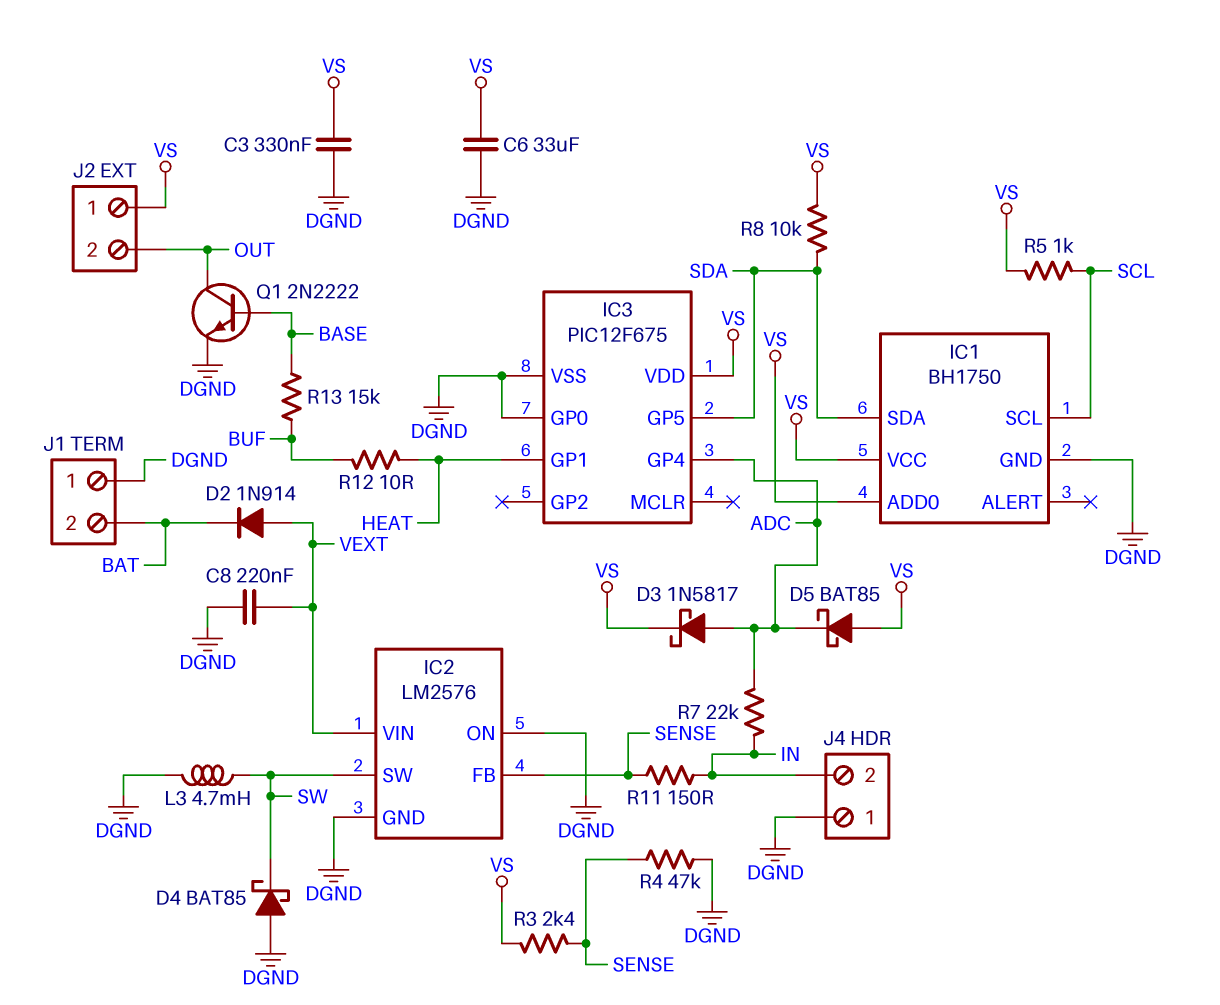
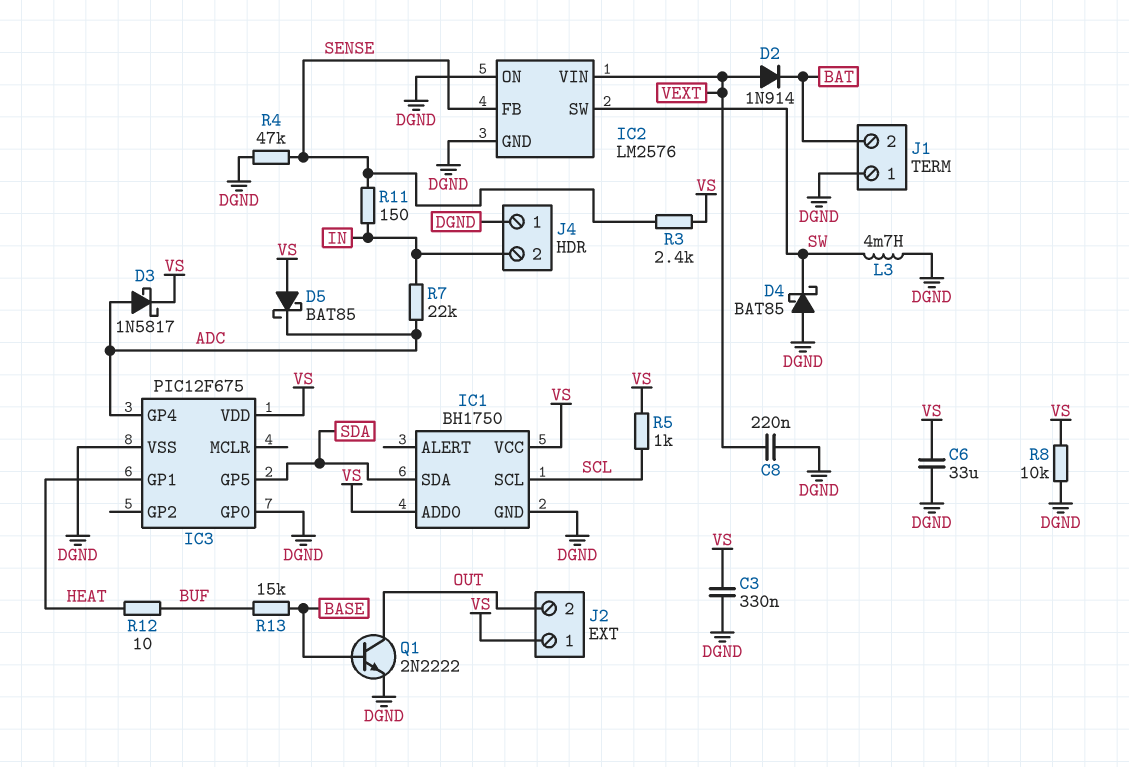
R8: 10k (SDA, VS) -> 10k (DGND, VS)

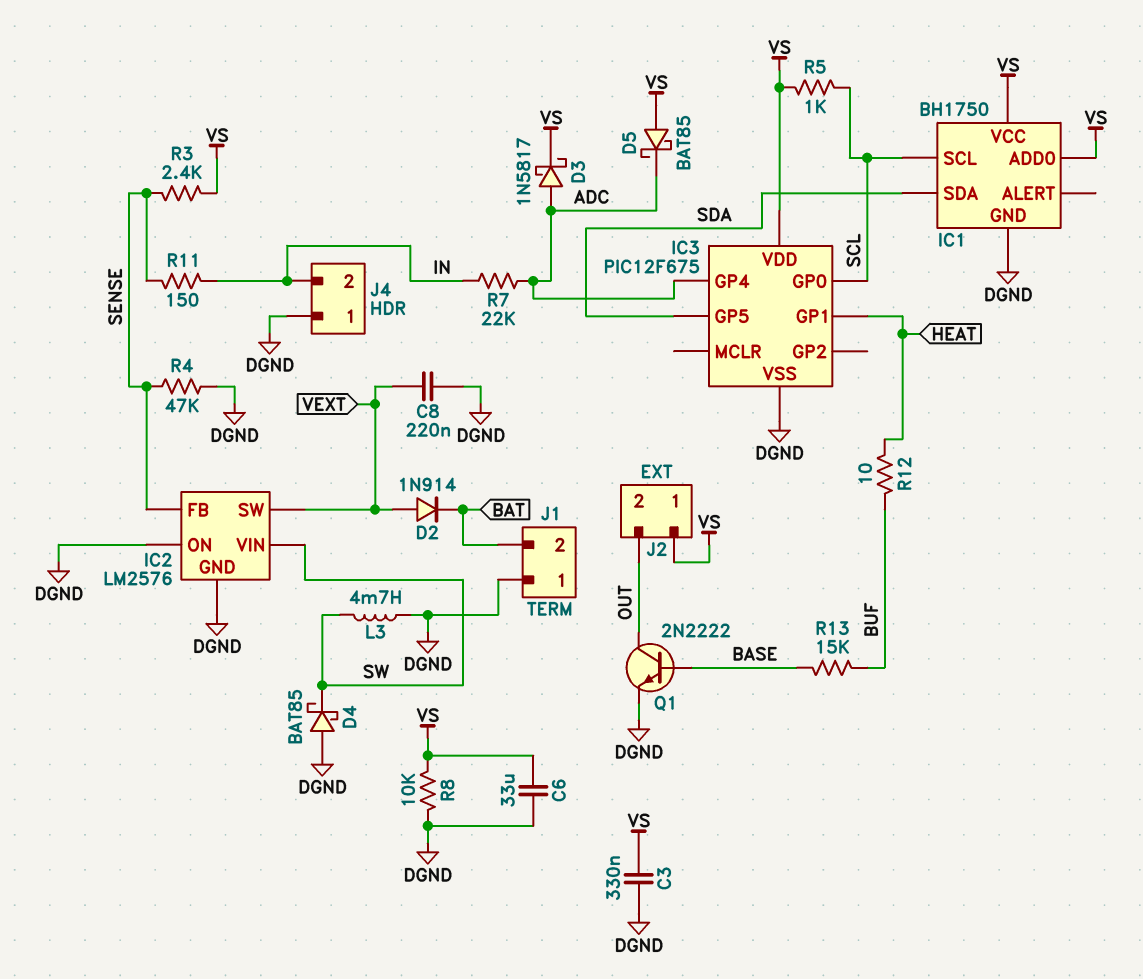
IC2 pin SW: SW -> VEXT
IC2 pin VIN: VEXT -> SW
IC3 pin GP0: DGND -> SCL

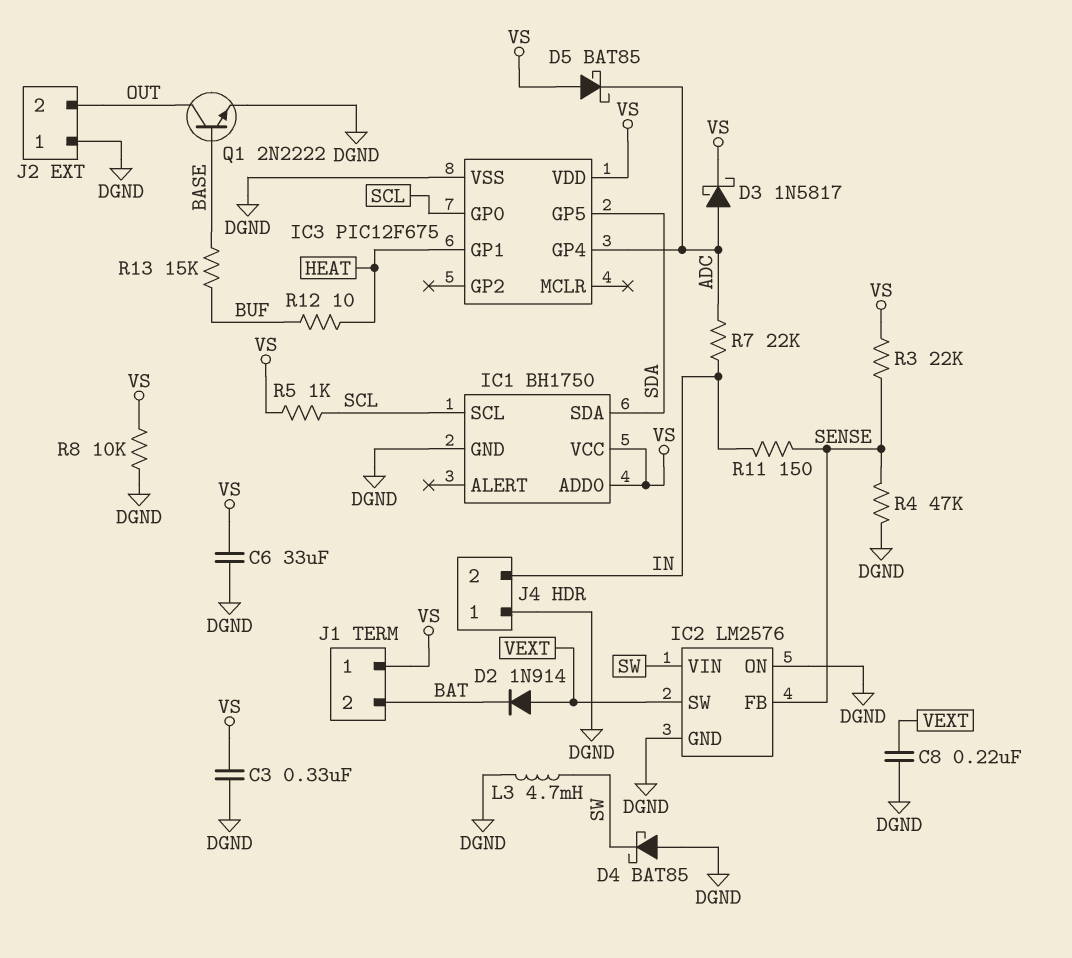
J1 pin 1: DGND -> VS
J2 pin 1: VS -> DGND
R3: 2.4k (SENSE, VS) -> 22k (SENSE, VS)

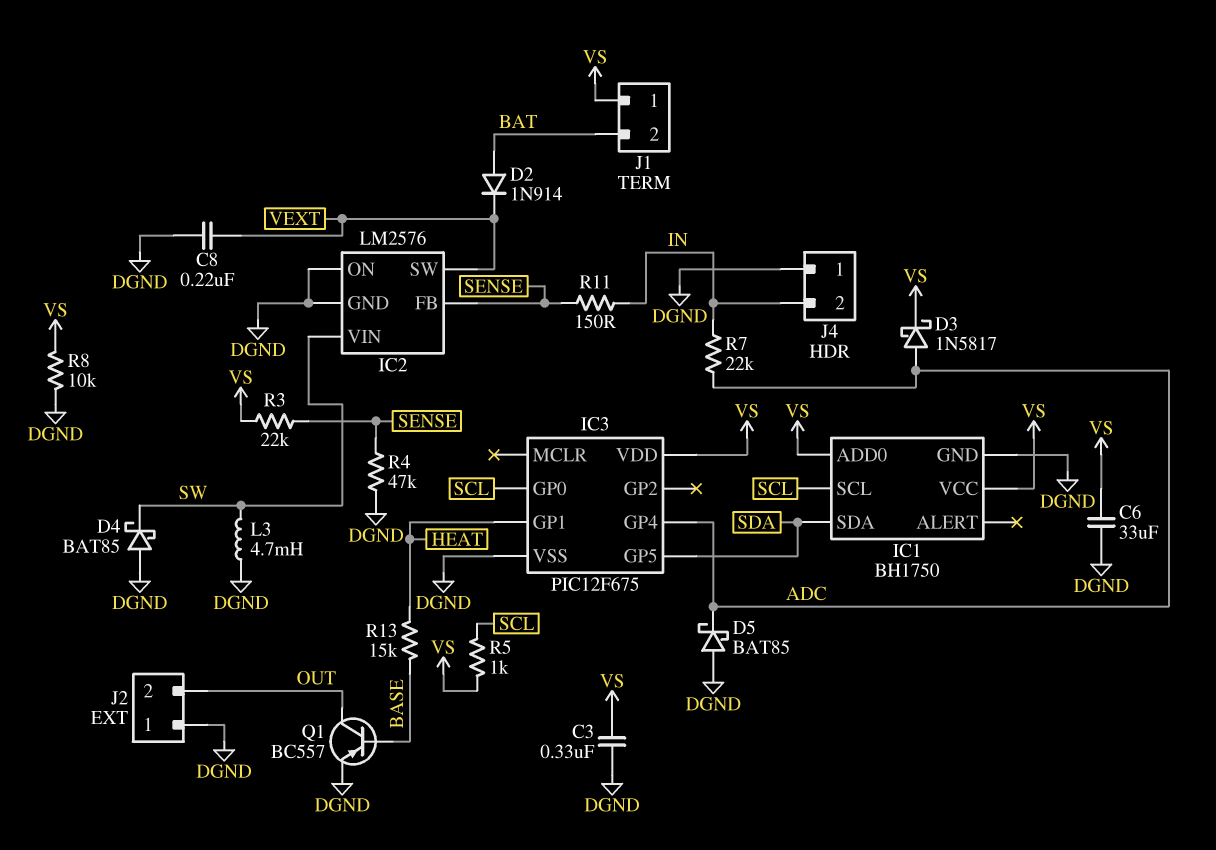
D2: diode 1N914 (A VEXT, K BAT) -> diode 1N914 (A BAT, K VEXT)
D5: schottky BAT85 (A VS, K ADC) -> schottky BAT85 (A DGND, K ADC)
Q1: NPN 2N2222 (B BASE, C OUT, E DGND) -> PNP BC557 (B BASE, C OUT, E DGND)
R12: 10 (BUF, HEAT) -> none
R13: 15k (BASE, BUF) -> 15k (BASE, HEAT)

